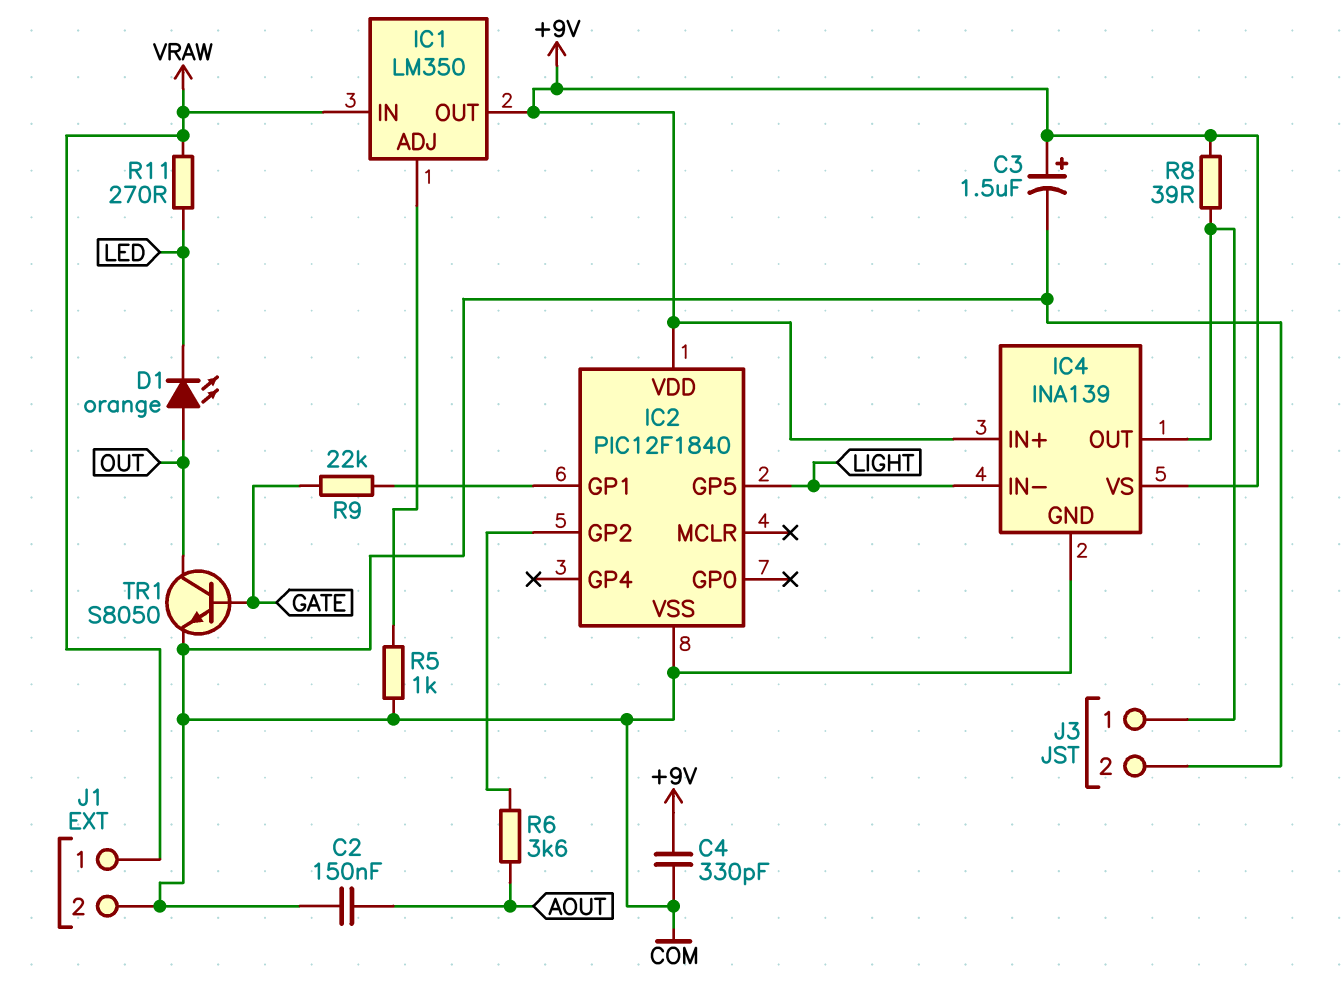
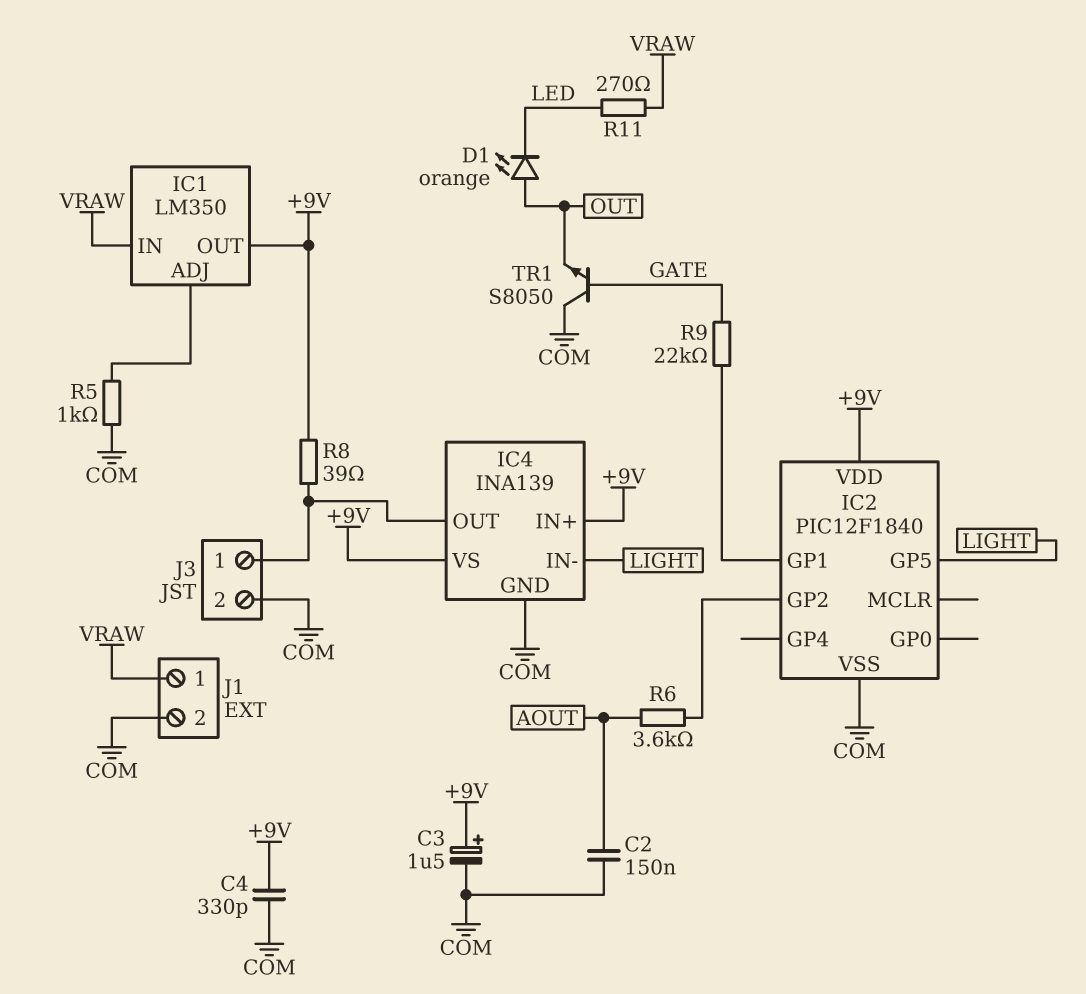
TR1: NPN S8050 (B GATE, C OUT, E COM) -> NPN S8050 (B GATE, C COM, E OUT)

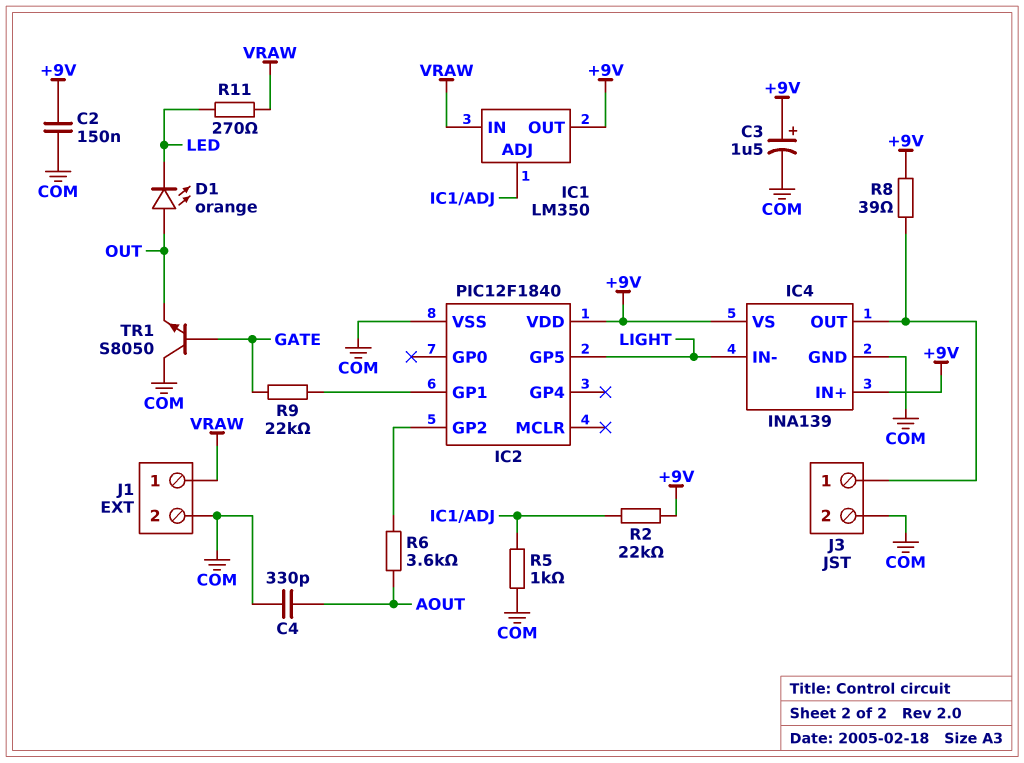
C2: 150nF (AOUT, COM) -> 150nF (+9V, COM)
C4: 330pF (+9V, COM) -> 330pF (AOUT, COM)
R2: none -> 22k (+9V, IC1/ADJ)

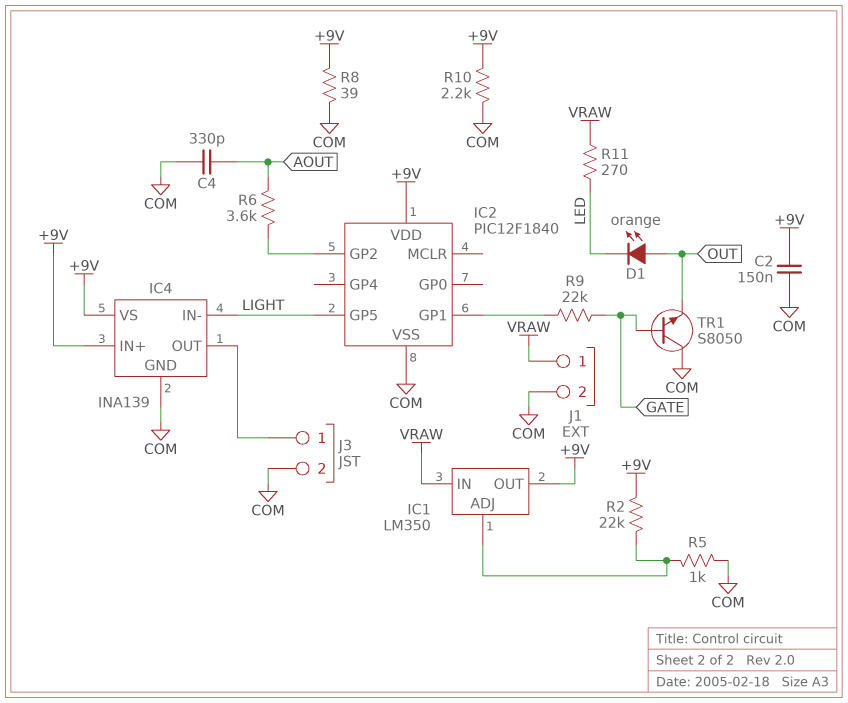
C3: 1.5uF (plus +9V, minus COM) -> none
R8: 39 (+9V, IC4/OUT) -> 39 (+9V, COM)
R10: none -> 2.2k (+9V, COM)

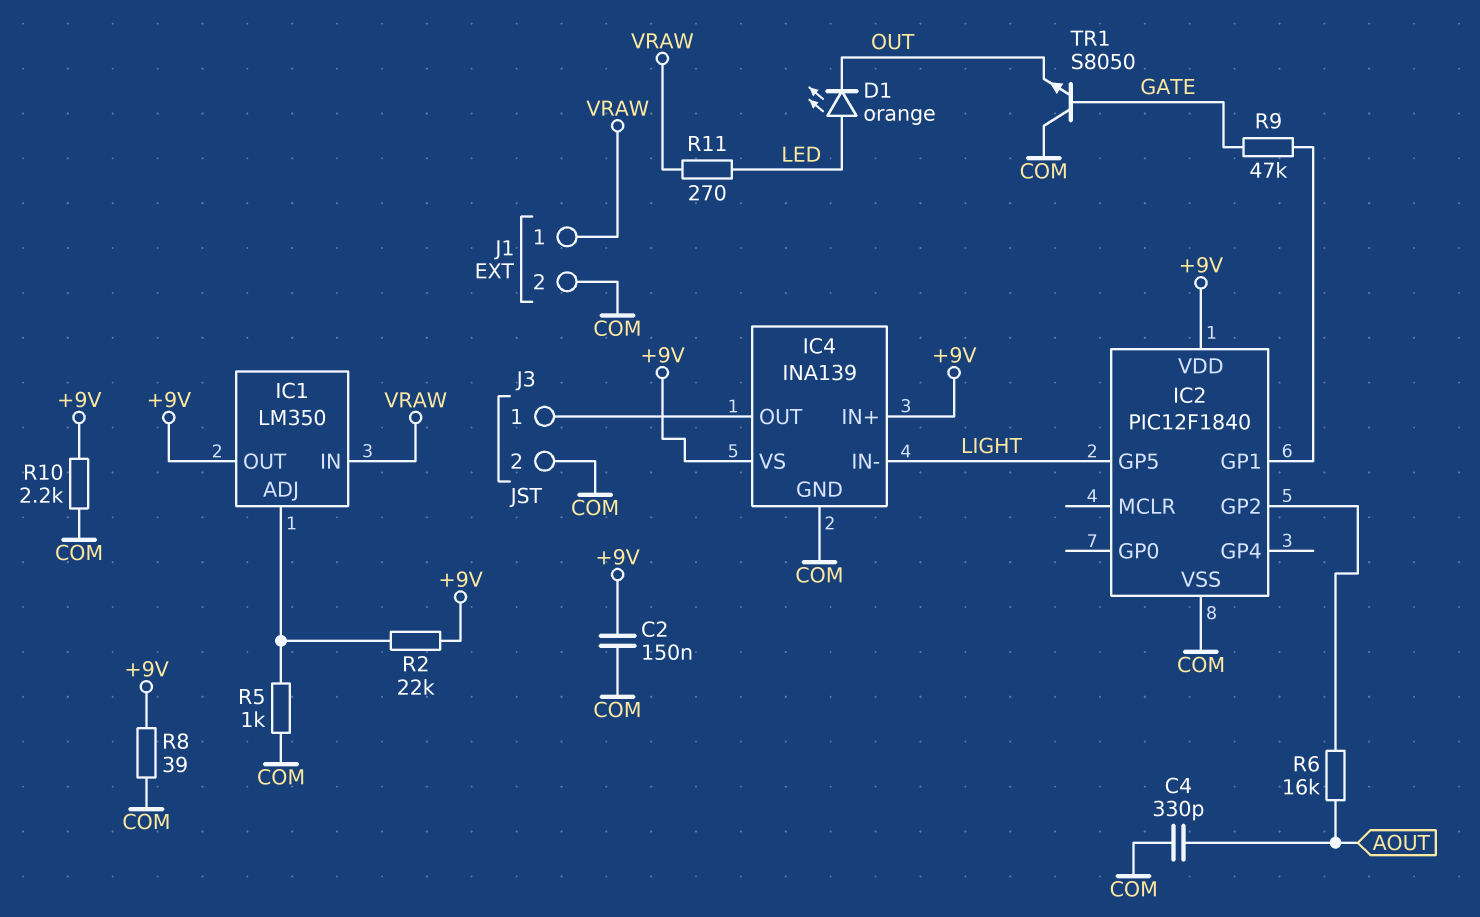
D1: LED orange (A OUT, K LED) -> LED orange (A LED, K OUT)
R6: 3.6k (AOUT, IC2/GP2) -> 16k (AOUT, IC2/GP2)
R9: 22k (GATE, IC2/GP1) -> 47k (GATE, IC2/GP1)

